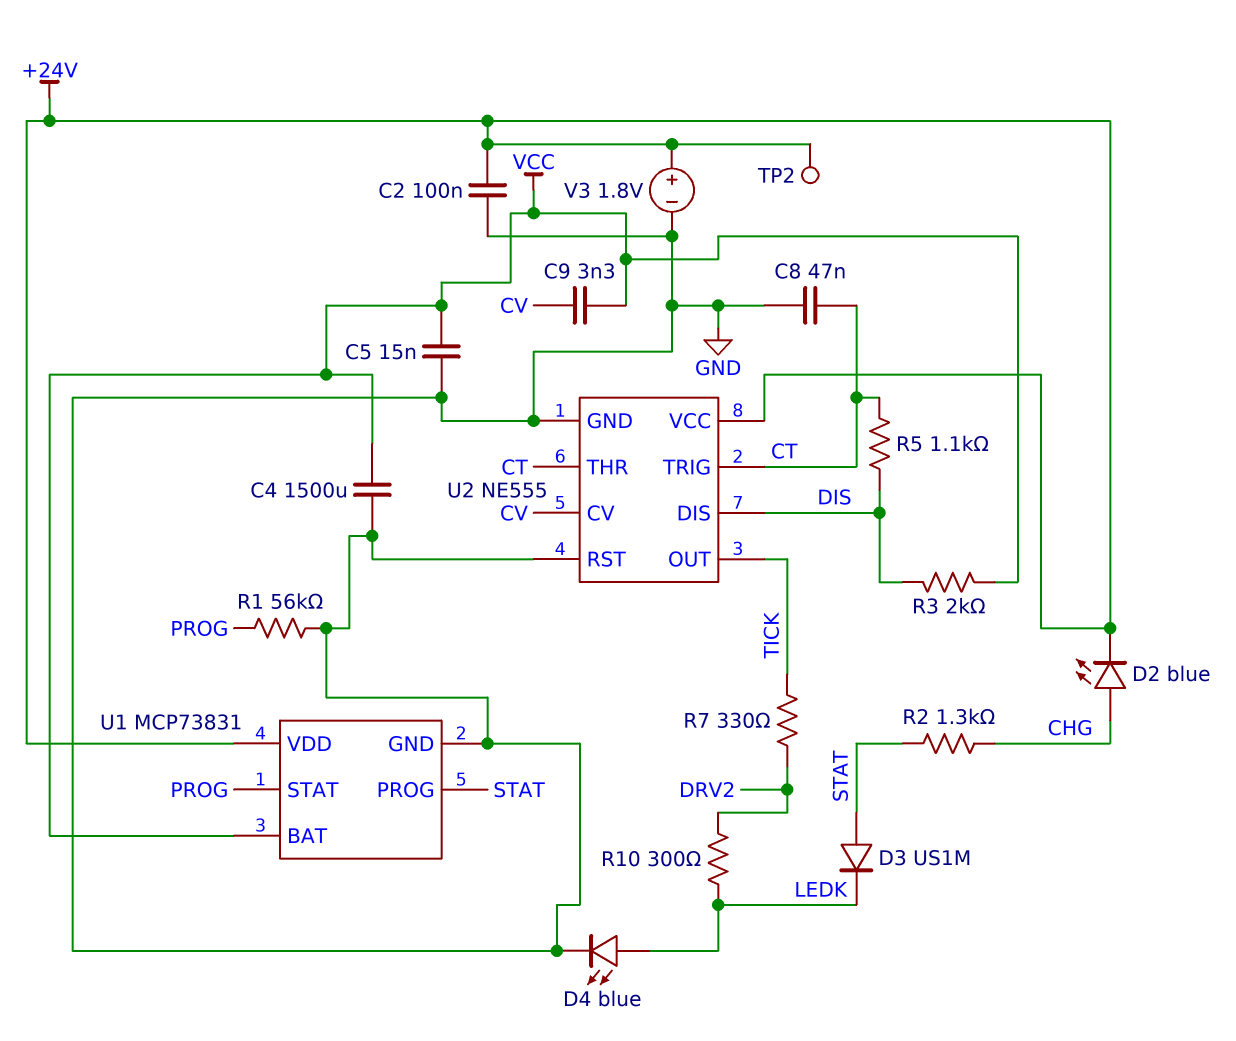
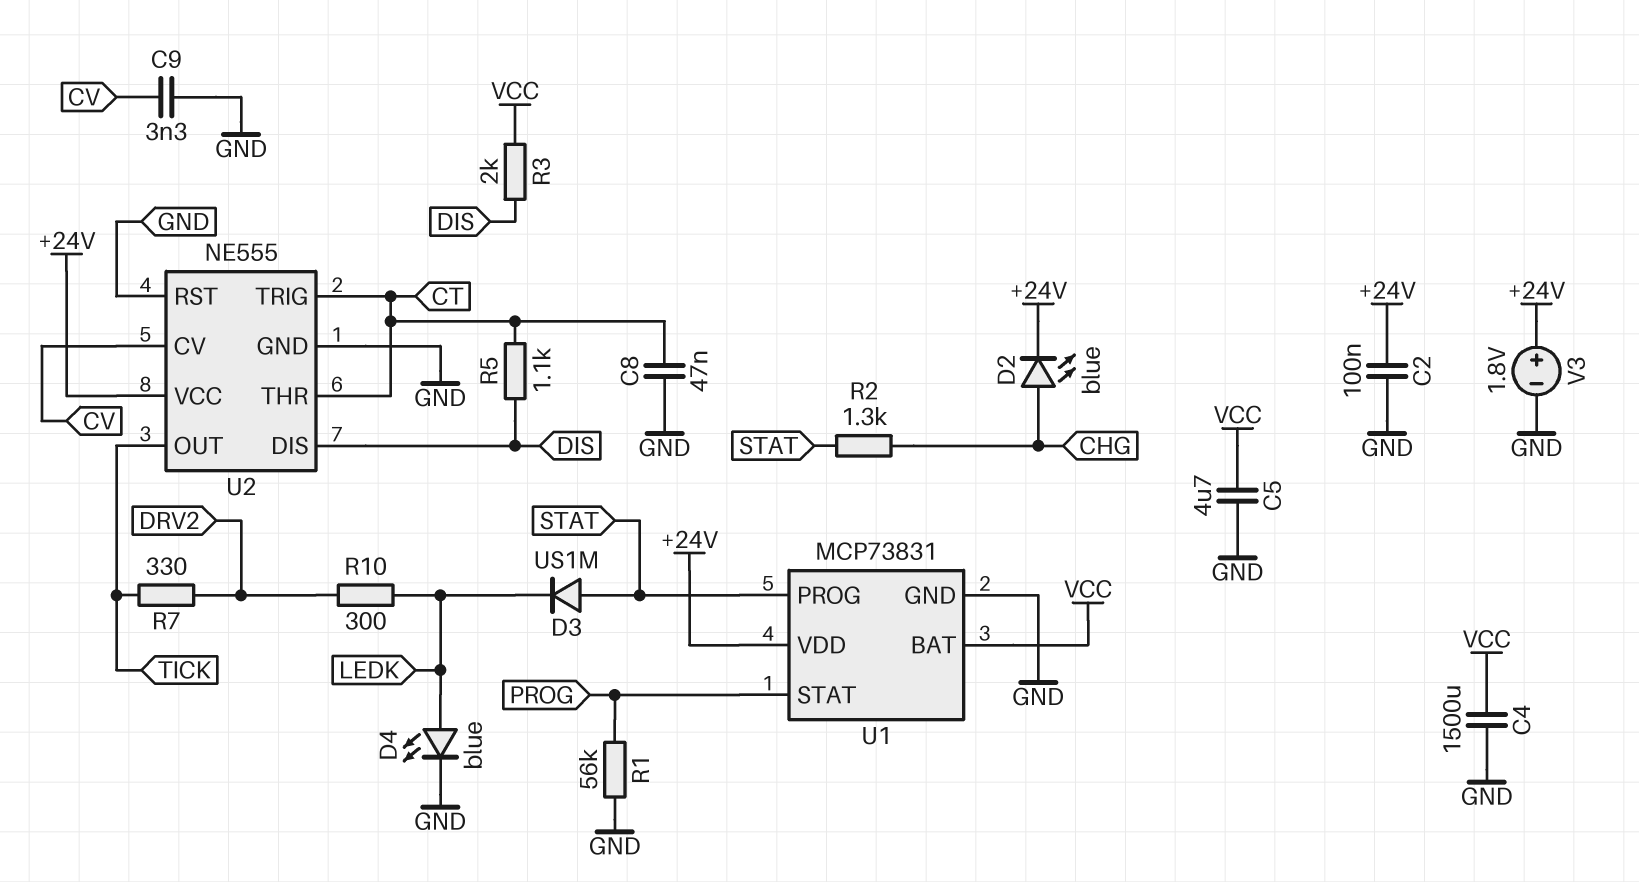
C5: 15nF (GND, VCC) -> 4.7uF (GND, VCC)
C9: 3.3nF (CV, VCC) -> 3.3nF (CV, GND)
TP2: test point (+24V) -> none

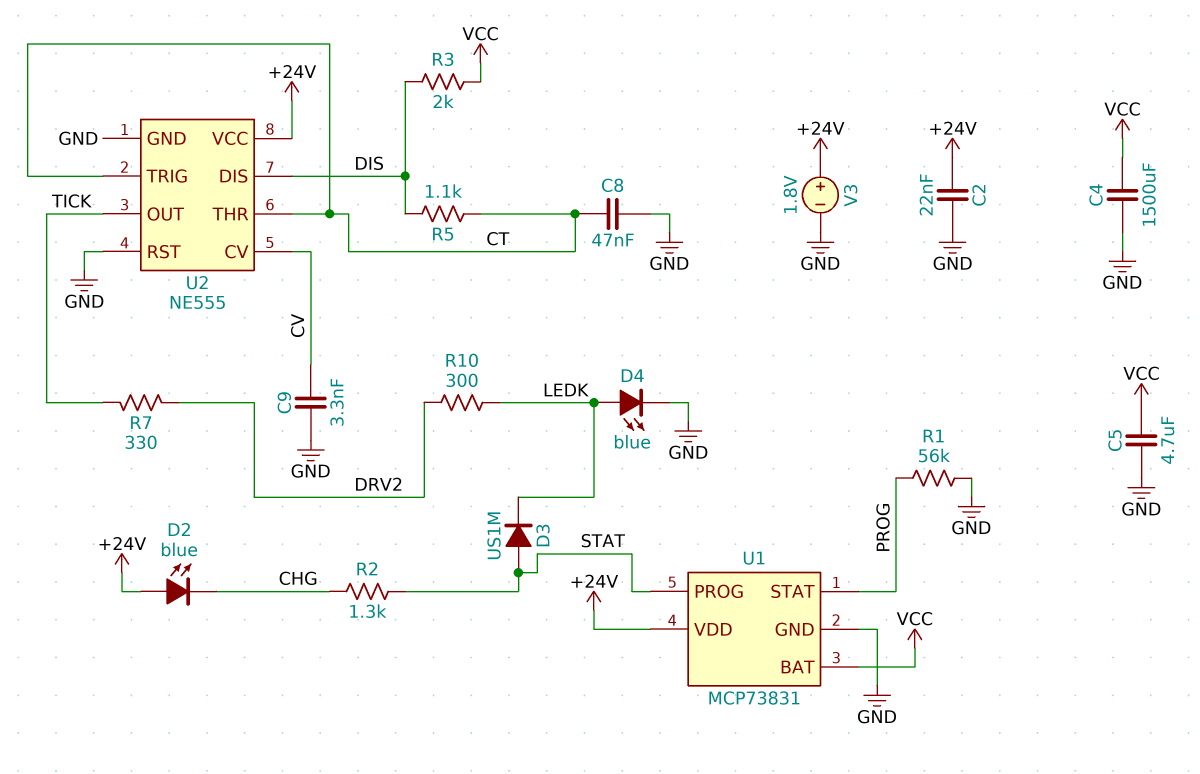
C2: 100nF (+24V, GND) -> 22nF (+24V, GND)
D2: LED blue (A CHG, K +24V) -> LED blue (A +24V, K CHG)

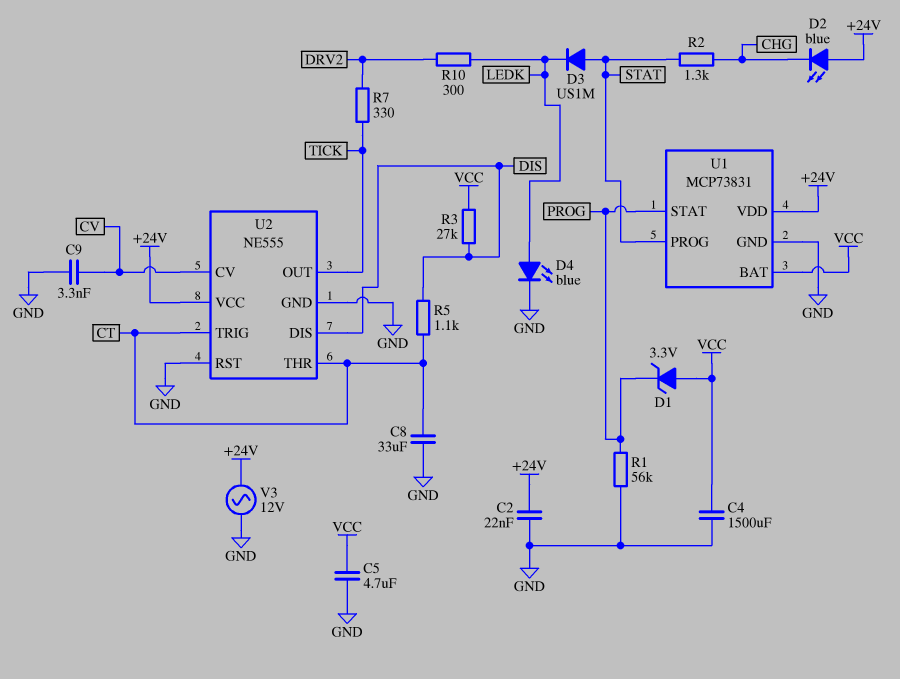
C8: 47nF (CT, GND) -> 33uF (CT, GND)
D1: none -> zener 3.3V (A VCC, K PROG)
R3: 2k (DIS, VCC) -> 27k (DIS, VCC)
V3: 1.8V (plus +24V, minus GND) -> AC 12V (+24V, GND)

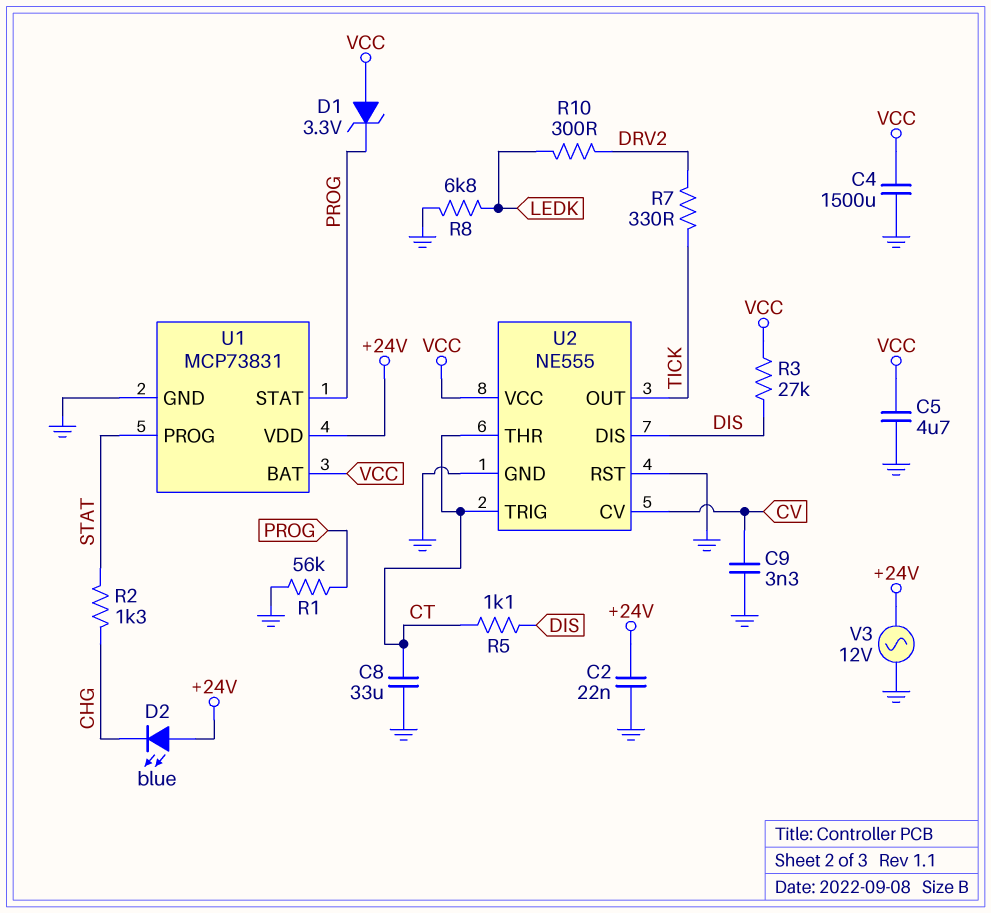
D3: diode US1M (A STAT, K LEDK) -> none
D4: LED blue (A LEDK, K GND) -> none
R8: none -> 6.8k (GND, LEDK)
U2 pin VCC: +24V -> VCC

